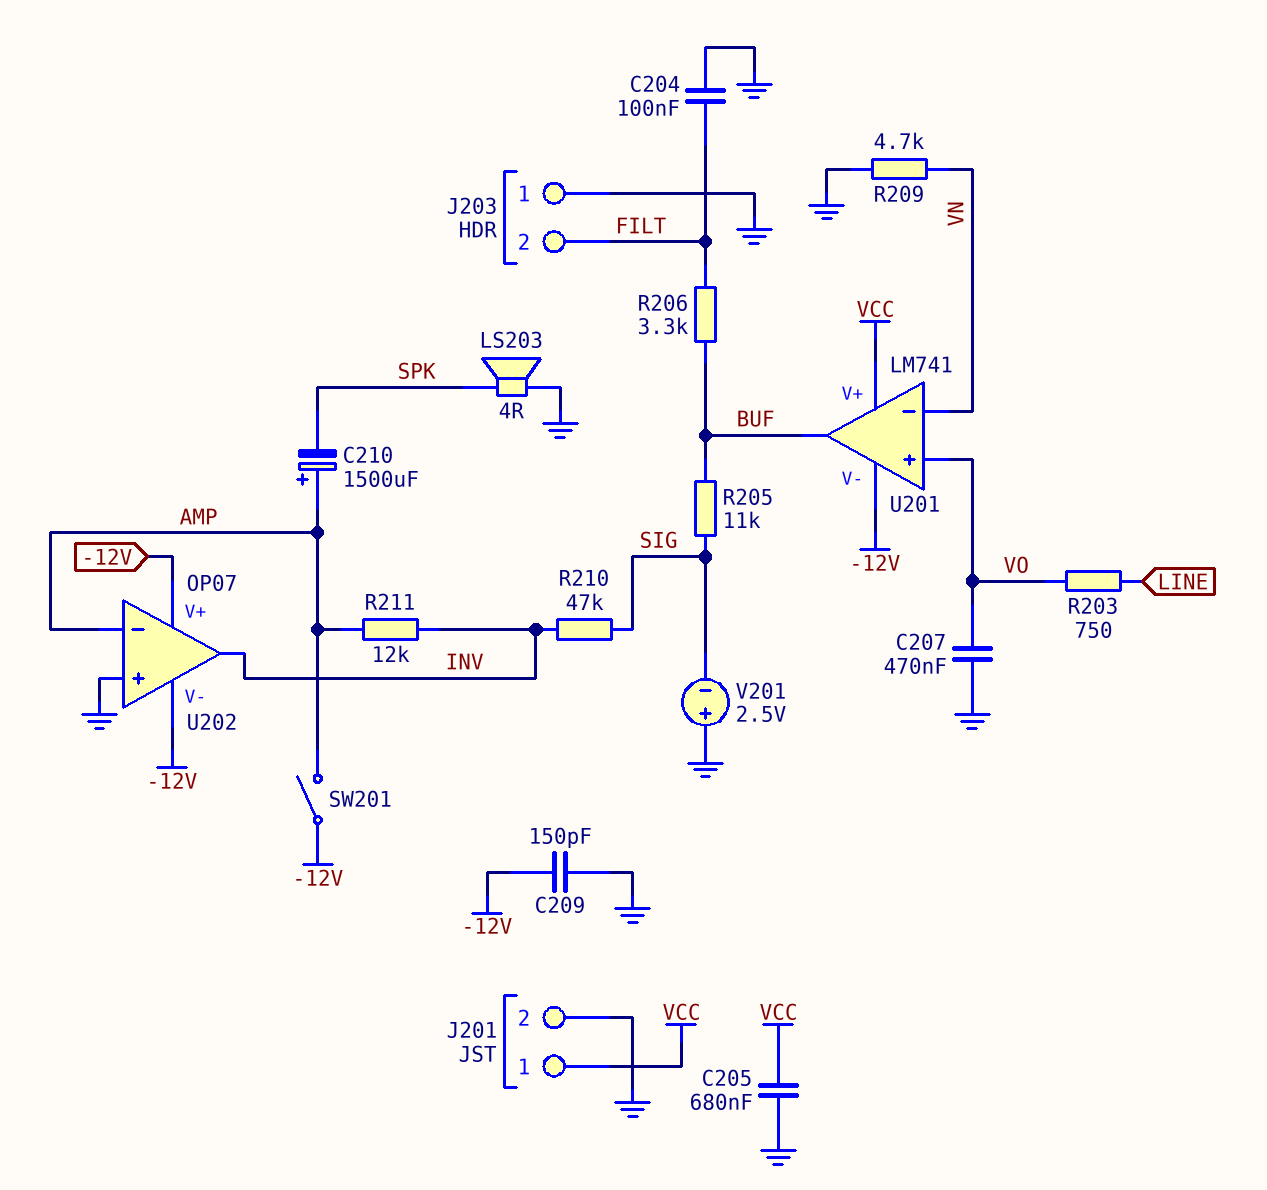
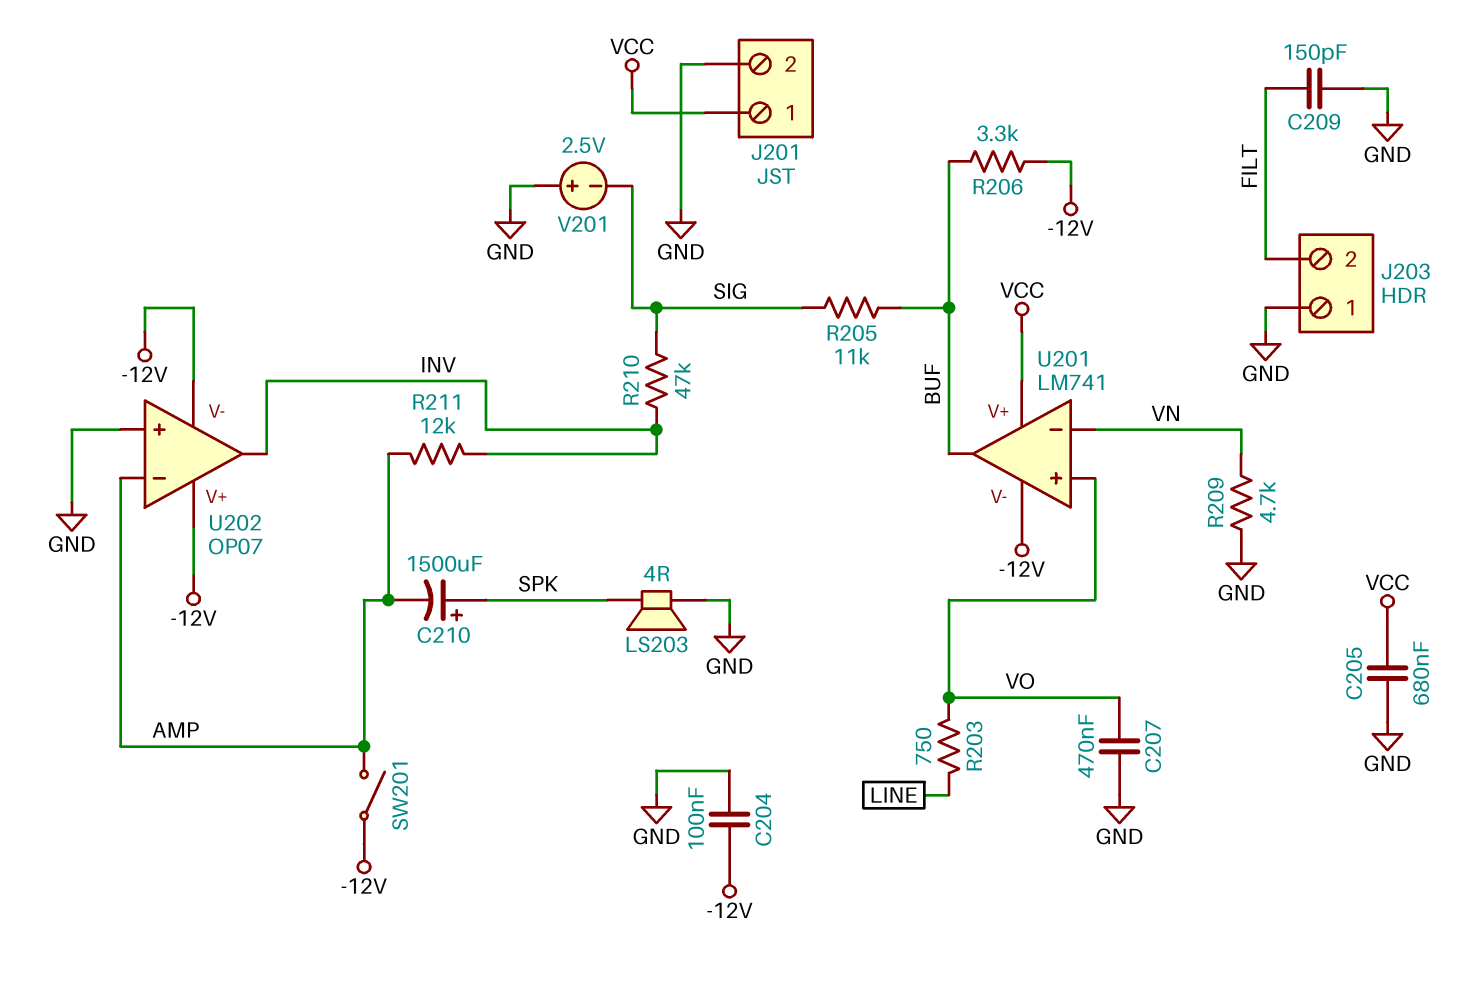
C204: 100nF (FILT, GND) -> 100nF (-12V, GND)
C209: 150pF (-12V, GND) -> 150pF (FILT, GND)
C210: 1500uF (plus AMP, minus SPK) -> 1500uF (plus SPK, minus AMP)
R206: 3.3k (BUF, FILT) -> 3.3k (-12V, BUF)

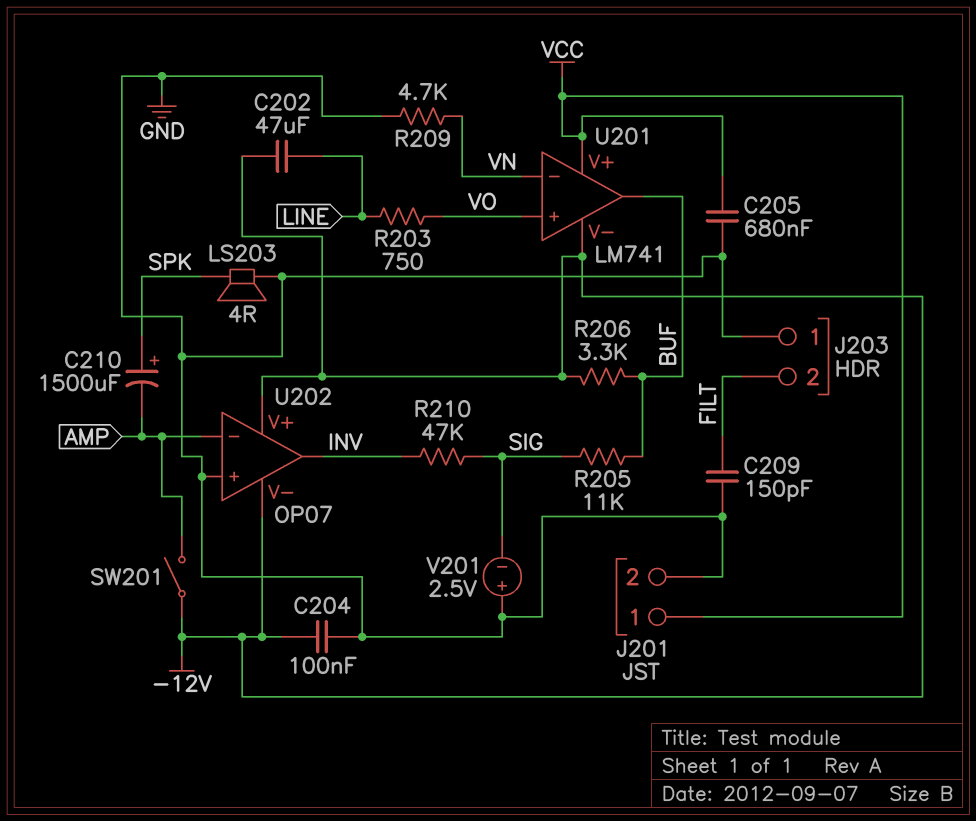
C202: none -> 47uF (-12V, LINE)
C207: 470nF (GND, VO) -> none
R211: 12k (AMP, INV) -> none

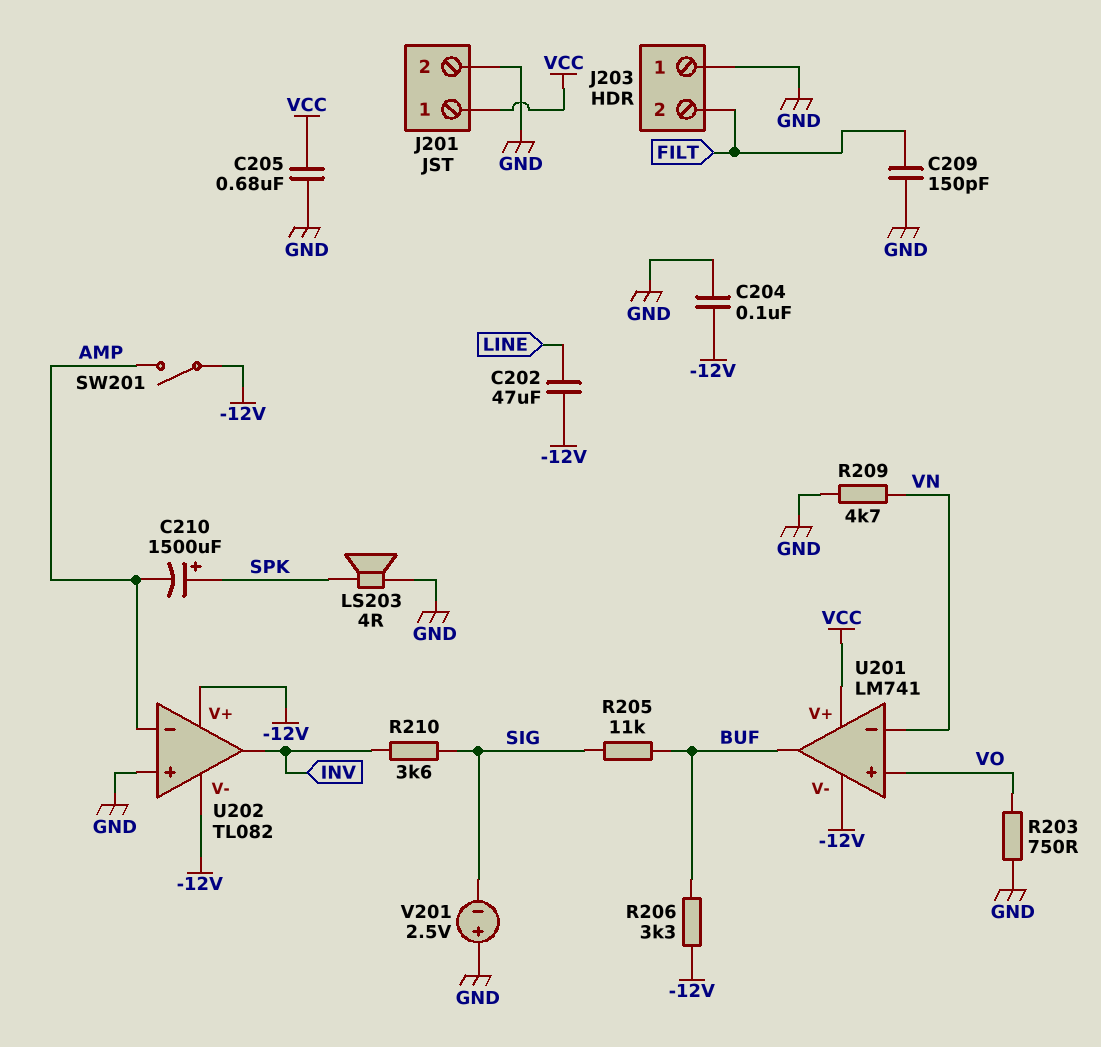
R203: 750 (LINE, VO) -> 750 (GND, VO)
R210: 47k (INV, SIG) -> 3.6k (INV, SIG)
U202: OP07 -> TL082

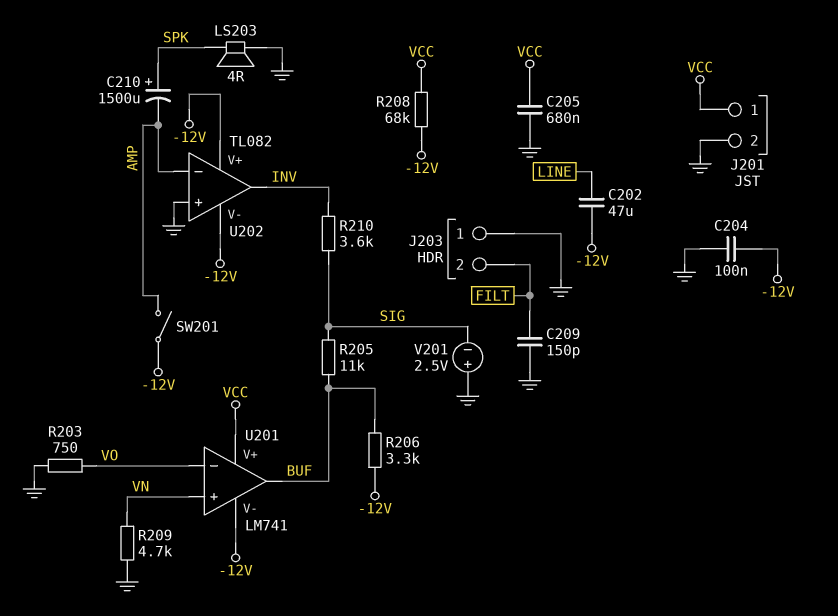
R208: none -> 68k (-12V, VCC)
U201 pin in+: VO -> VN
U201 pin in-: VN -> VO

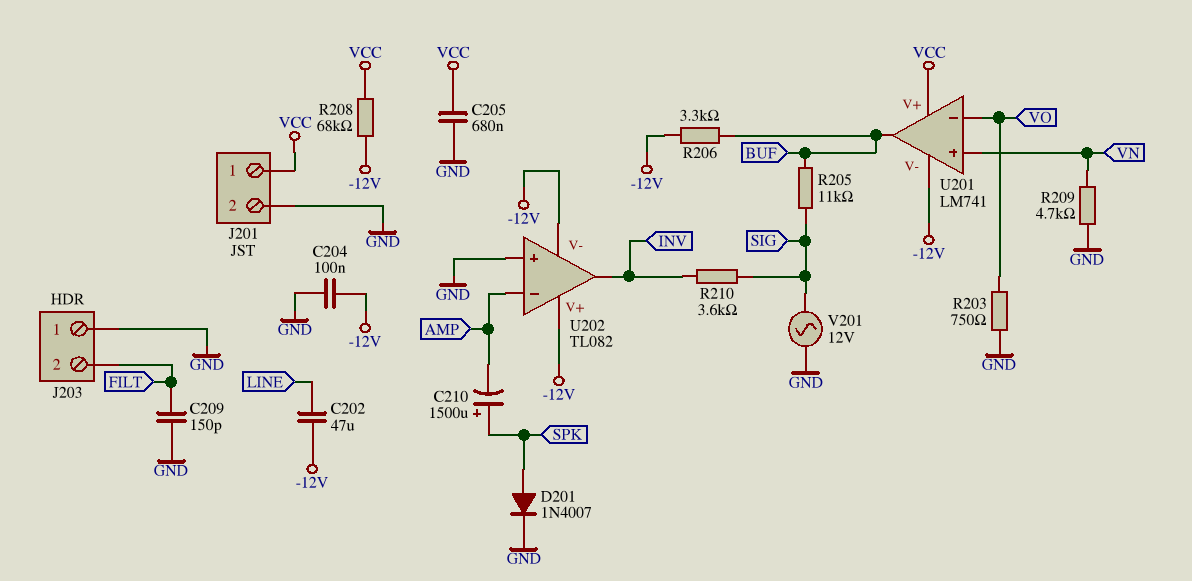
D201: none -> diode 1N4007 (A SPK, K GND)
LS203: speaker 4R (GND, SPK) -> none
SW201: switch (-12V, AMP) -> none
V201: 2.5V (plus GND, minus SIG) -> AC 12V (GND, SIG)

